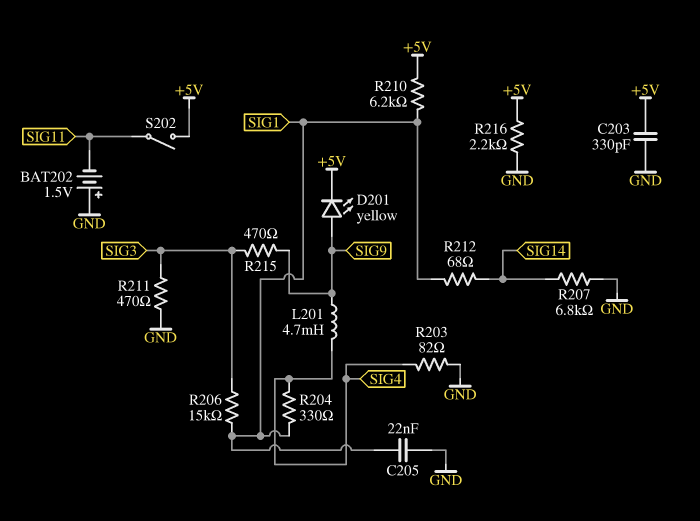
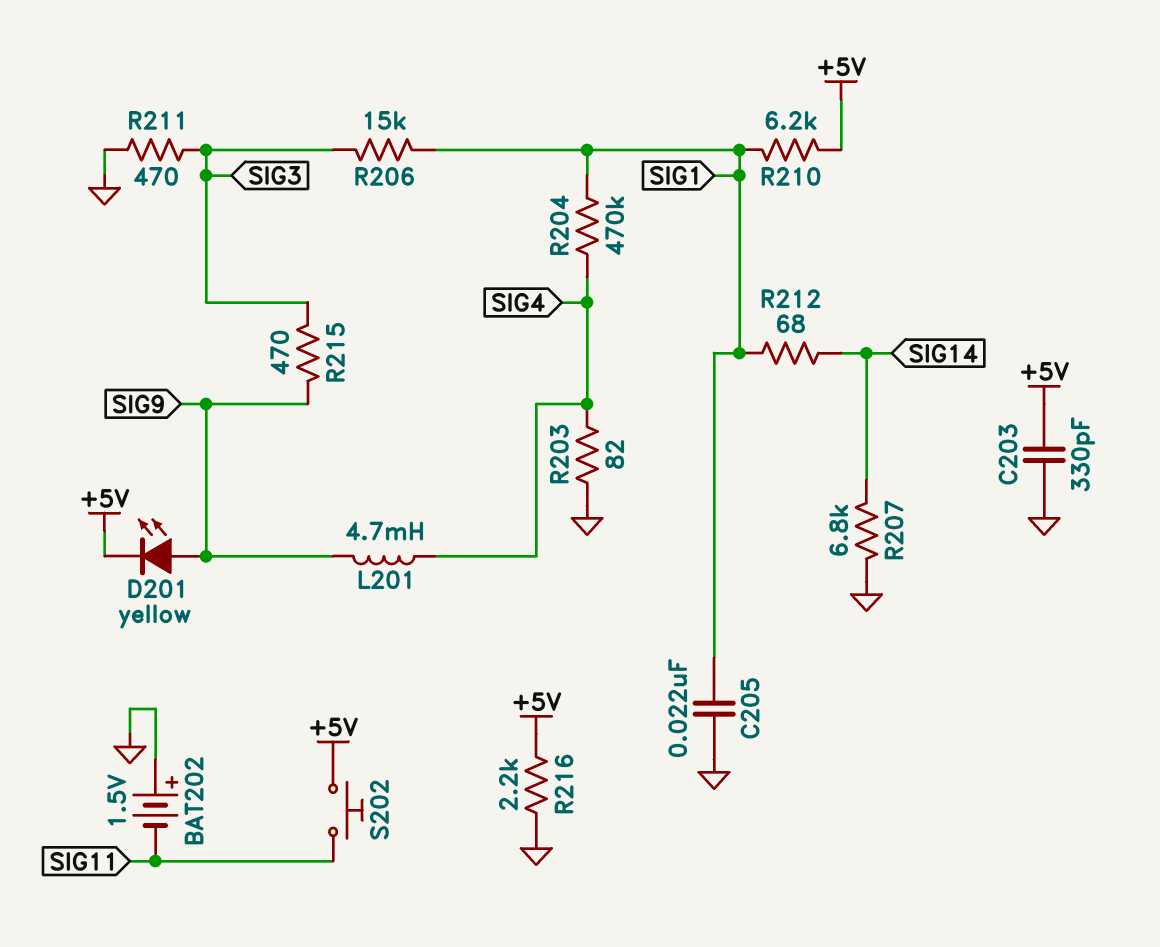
R204: 330 (SIG1, SIG4) -> 470k (SIG1, SIG4)
S202: switch (+5V, SIG11) -> button (+5V, SIG11)

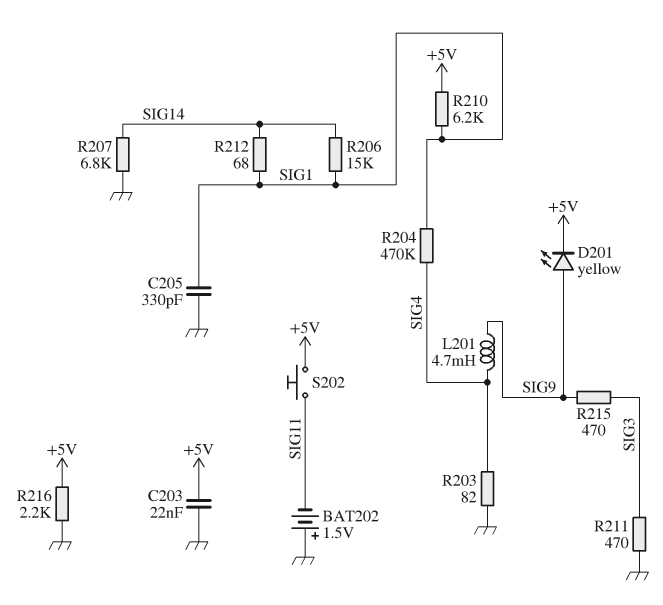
C203: 330pF (+5V, GND) -> 22nF (+5V, GND)
C205: 22nF (GND, SIG1) -> 330pF (GND, SIG1)
R206: 15k (SIG1, SIG3) -> 15k (SIG1, SIG14)

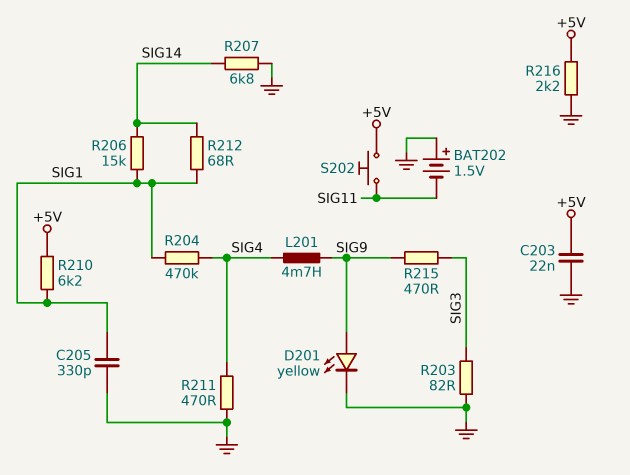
D201: LED yellow (A SIG9, K +5V) -> LED yellow (A SIG9, K GND)
R203: 82 (GND, SIG4) -> 82 (GND, SIG3)
R211: 470 (GND, SIG3) -> 470 (GND, SIG4)

